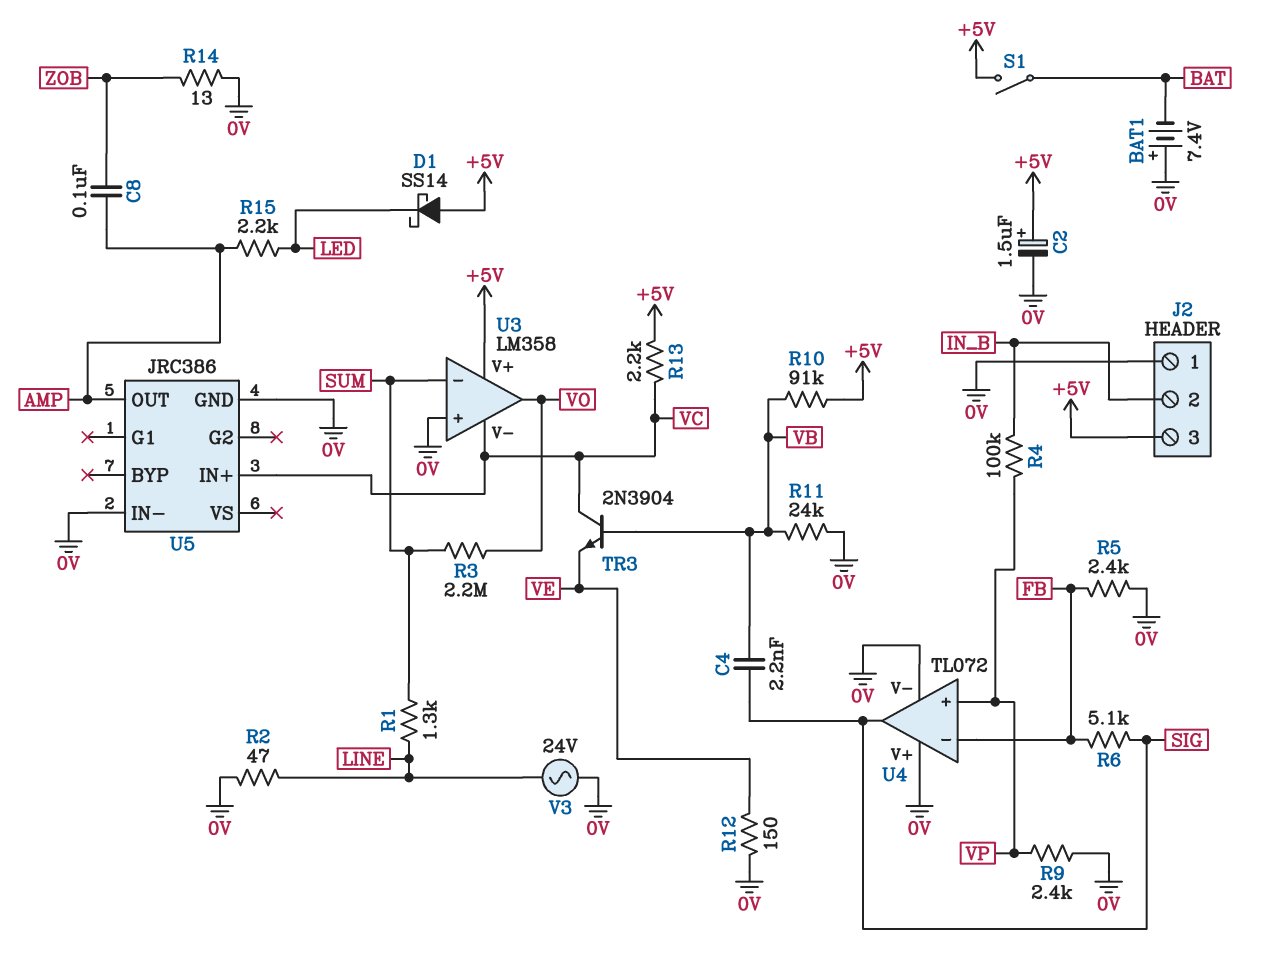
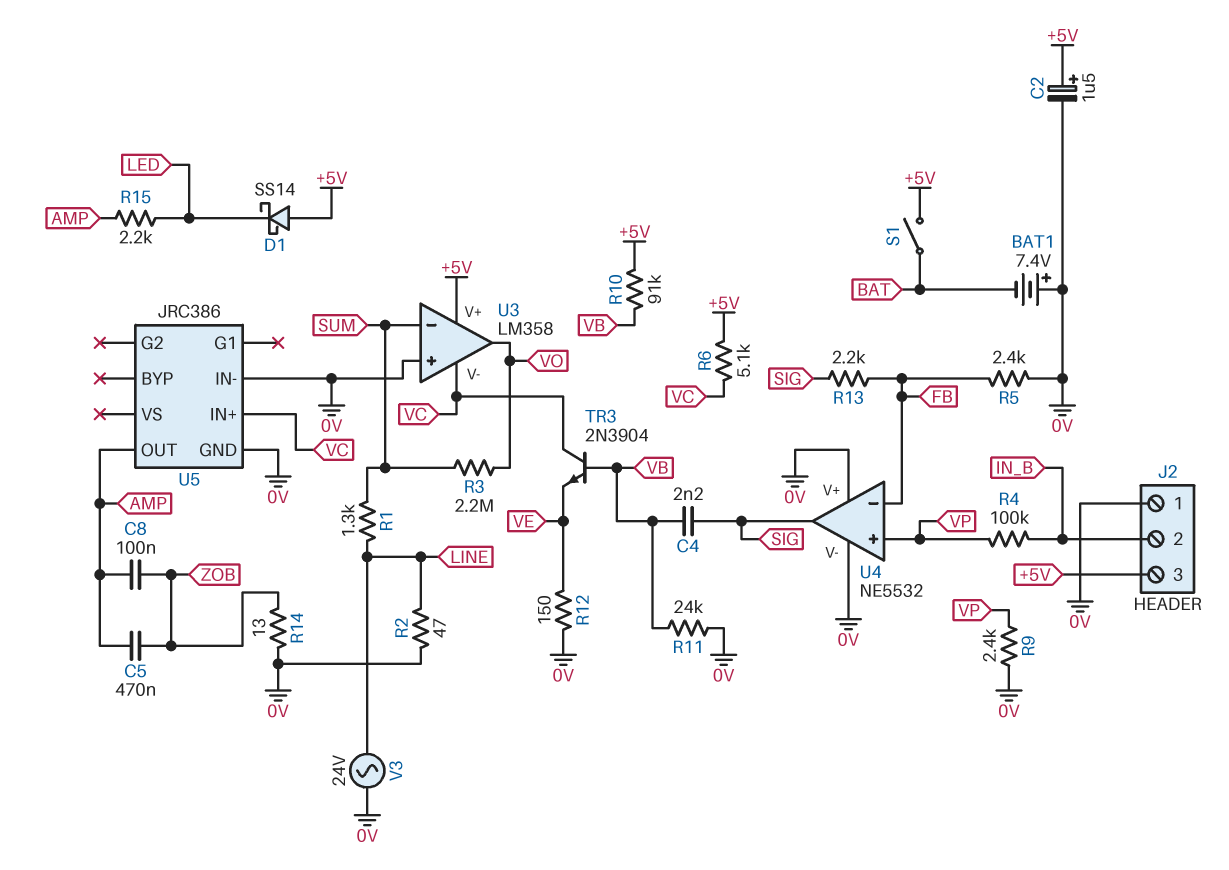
C5: none -> 470nF (AMP, ZOB)
R6: 5.1k (FB, SIG) -> 5.1k (+5V, VC)
R13: 2.2k (+5V, VC) -> 2.2k (FB, SIG)
U4: TL072 -> NE5532

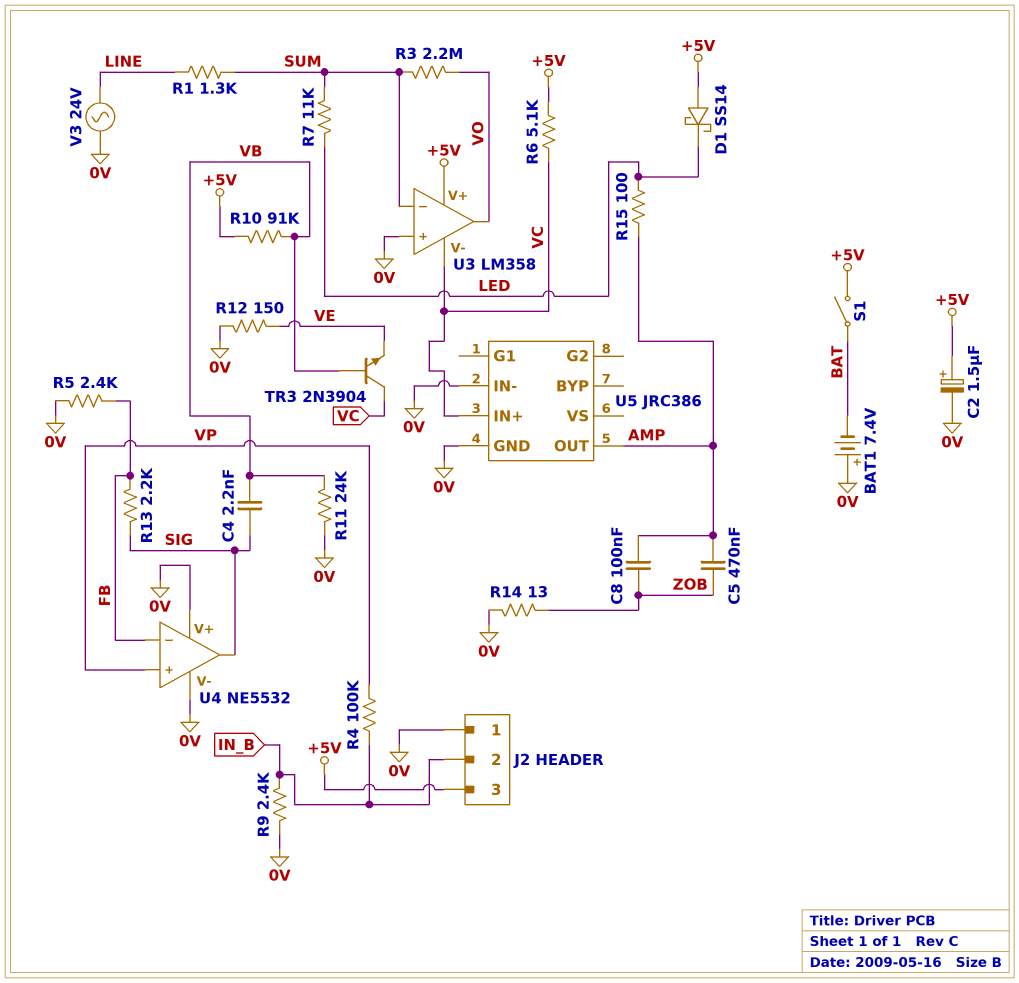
R2: 47 (0V, LINE) -> none
R7: none -> 11k (LED, SUM)
R9: 2.4k (0V, VP) -> 2.4k (0V, IN_B)
R15: 2.2k (AMP, LED) -> 100 (AMP, LED)

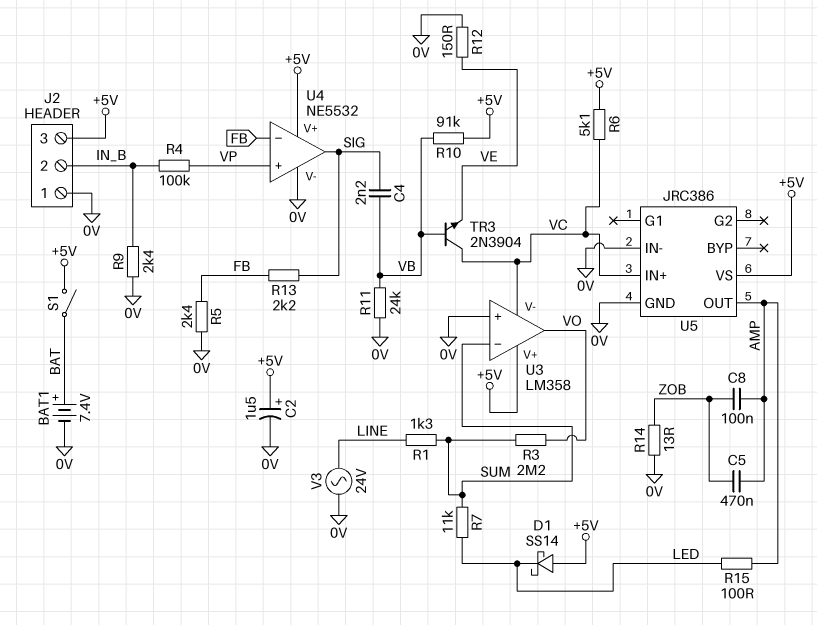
BAT1: 7.4V (plus 0V, minus BAT) -> 7.4V (plus BAT, minus 0V)
U4 pin V+: 0V -> +5V
U5 pin VS: none -> +5V

